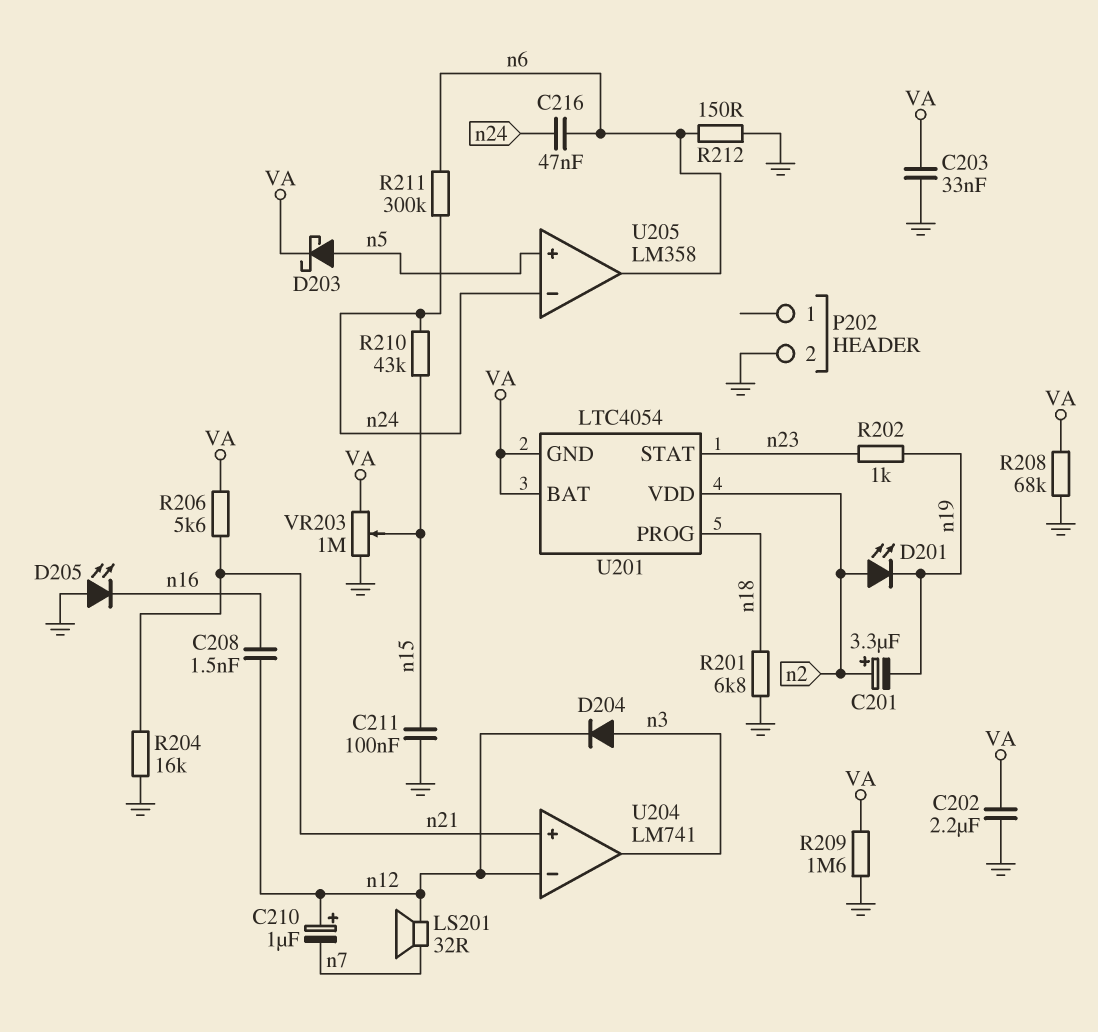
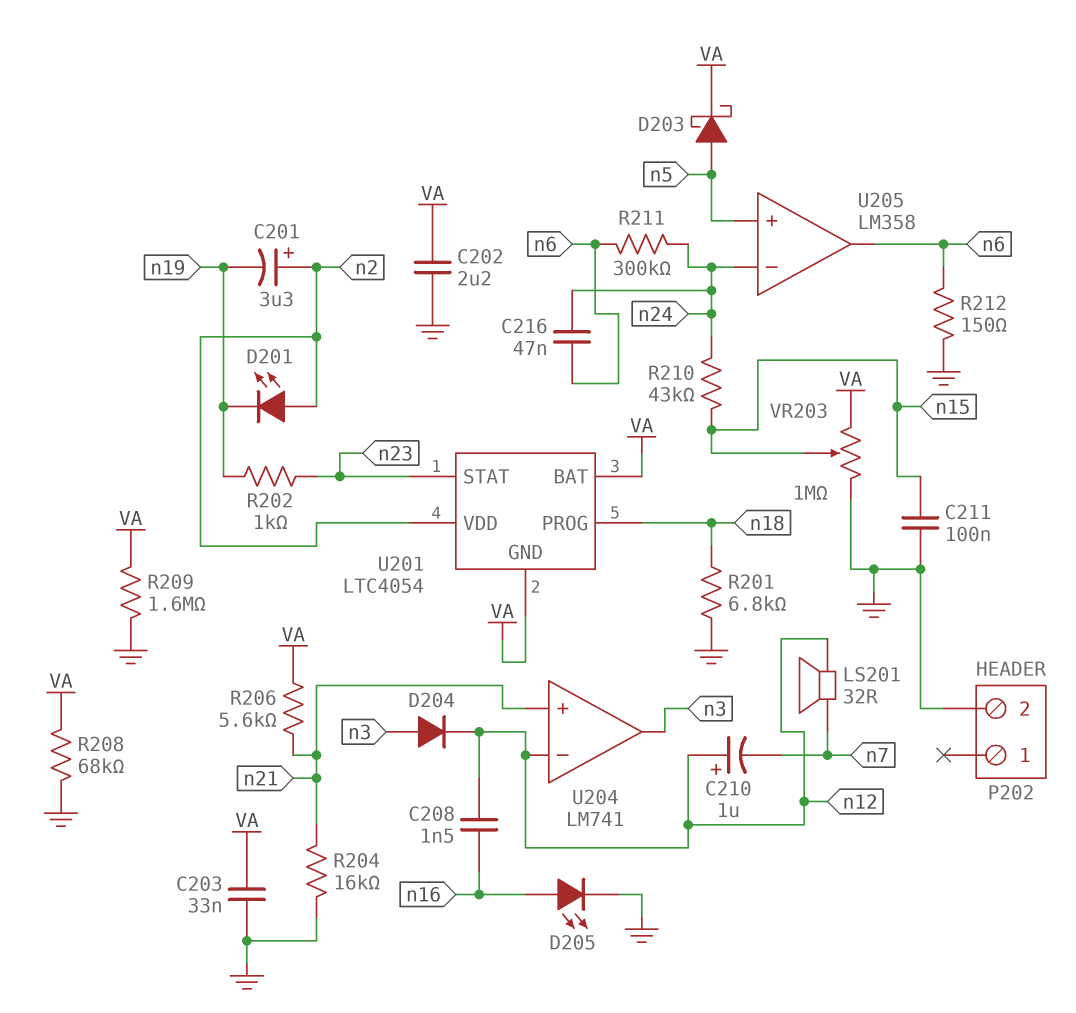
D205: LED (A GND, K n16) -> LED (A n16, K GND)

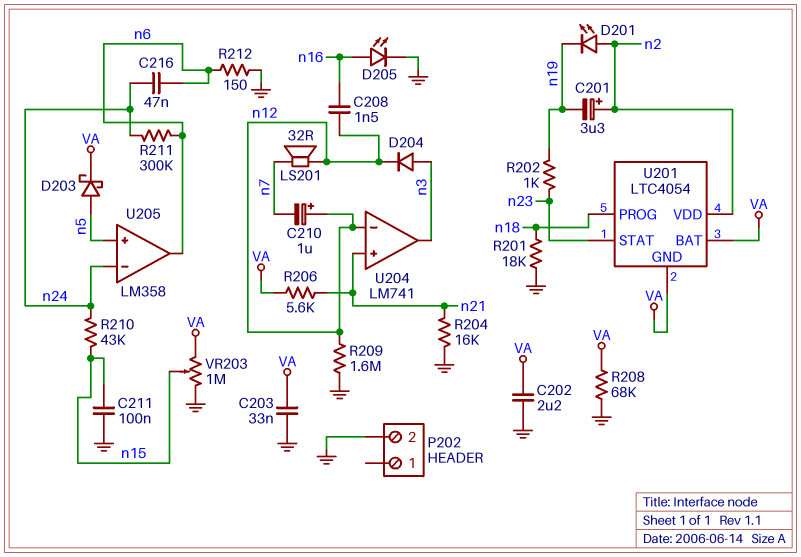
R201: 6.8k (GND, n18) -> 18k (GND, n18)
R209: 1.6M (GND, VA) -> 1.6M (GND, n12)

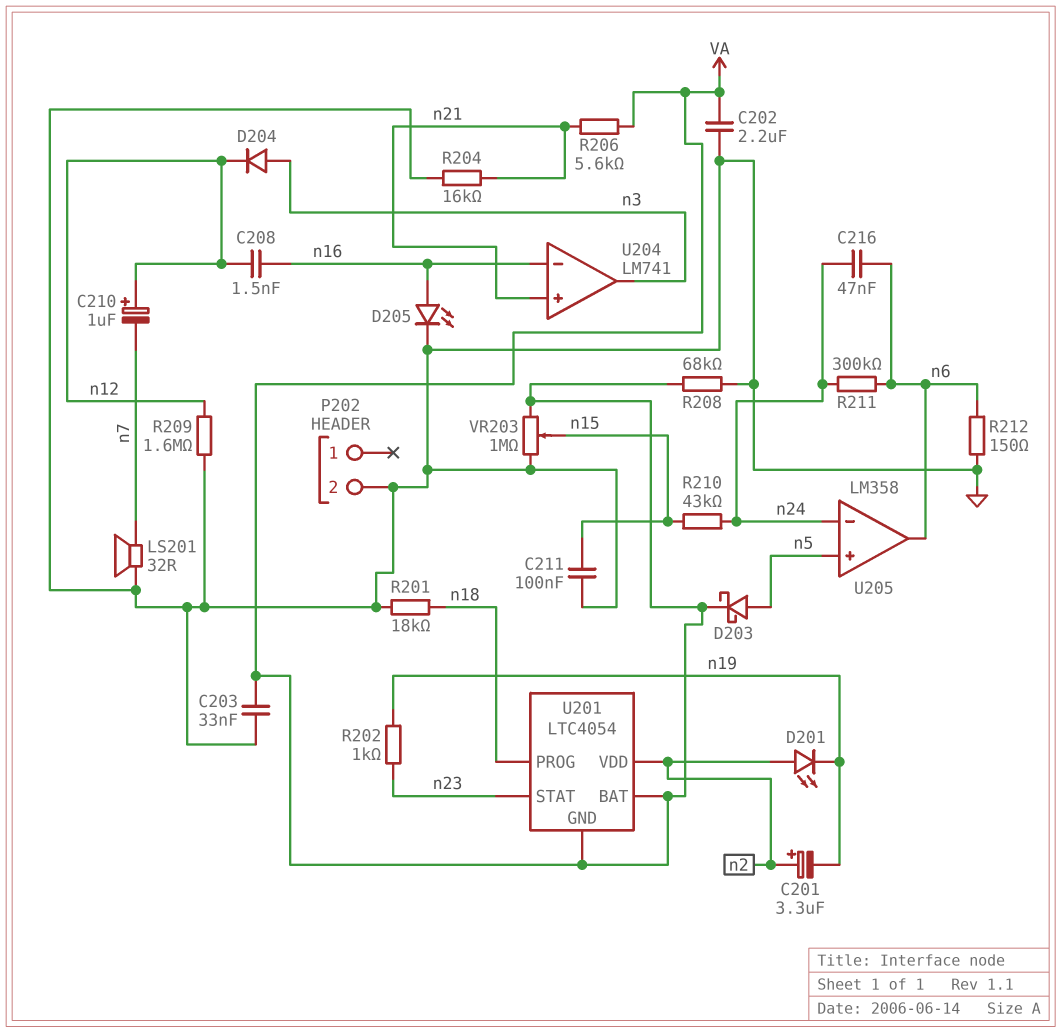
LS201: speaker 32R (n7, n12) -> speaker 32R (GND, n7)
U204 pin in-: n12 -> n16

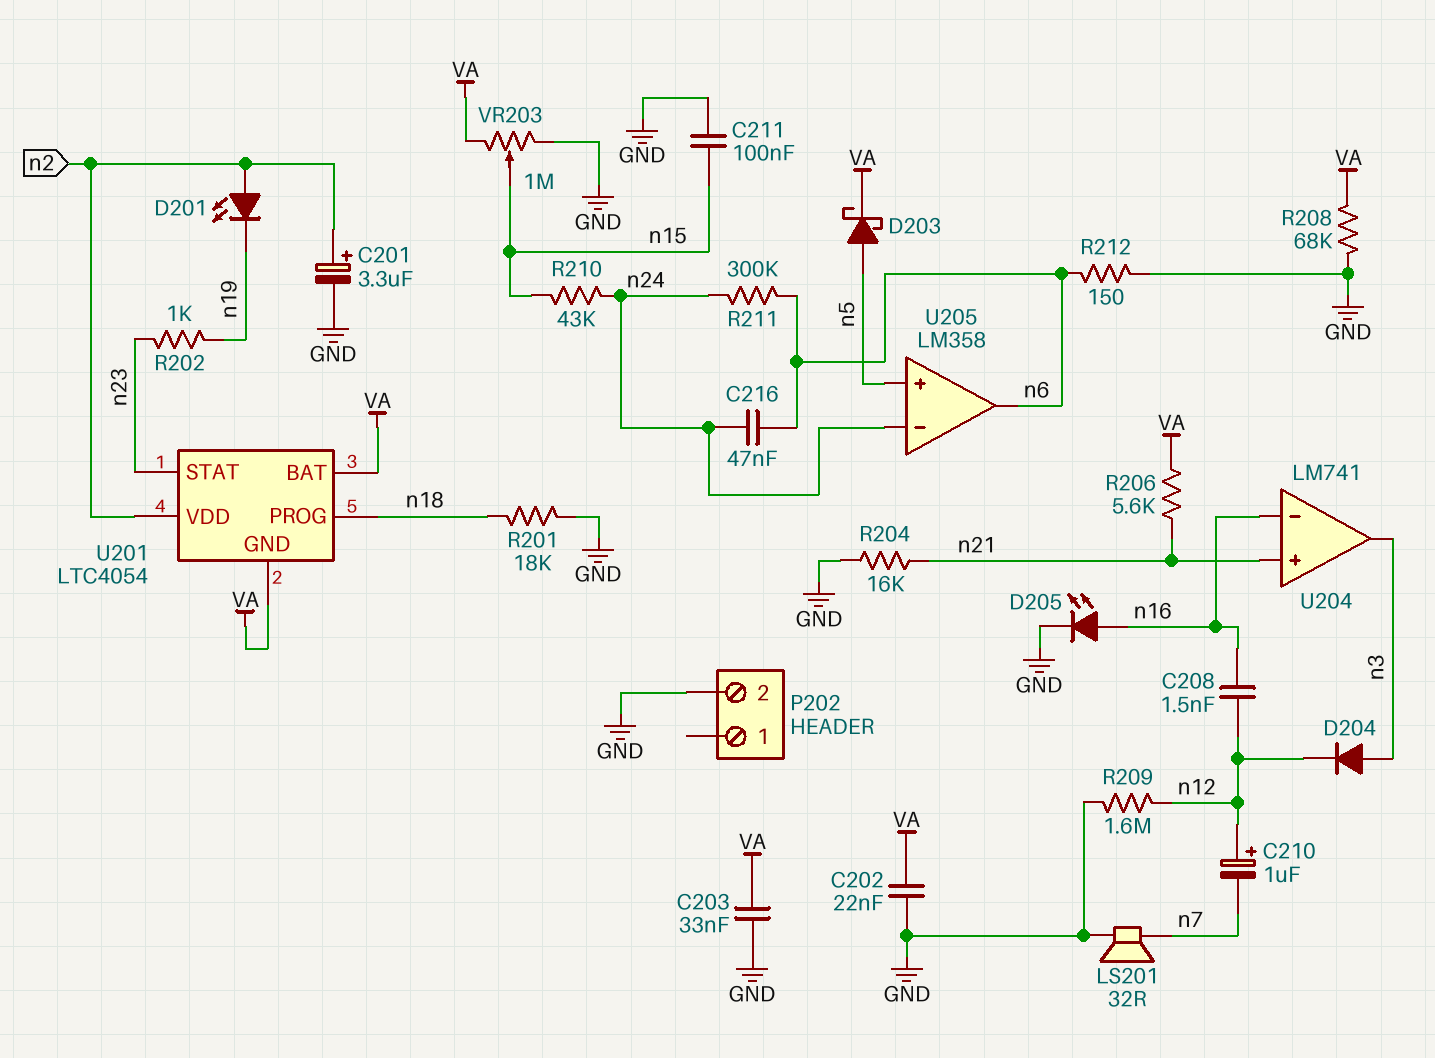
C201: 3.3uF (plus n2, minus n19) -> 3.3uF (plus n2, minus GND)
C202: 2.2uF (GND, VA) -> 22nF (GND, VA)

